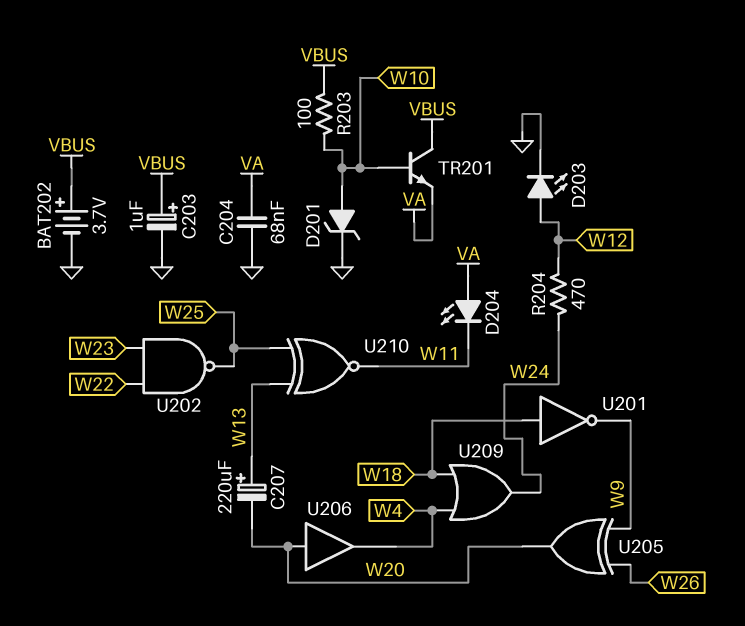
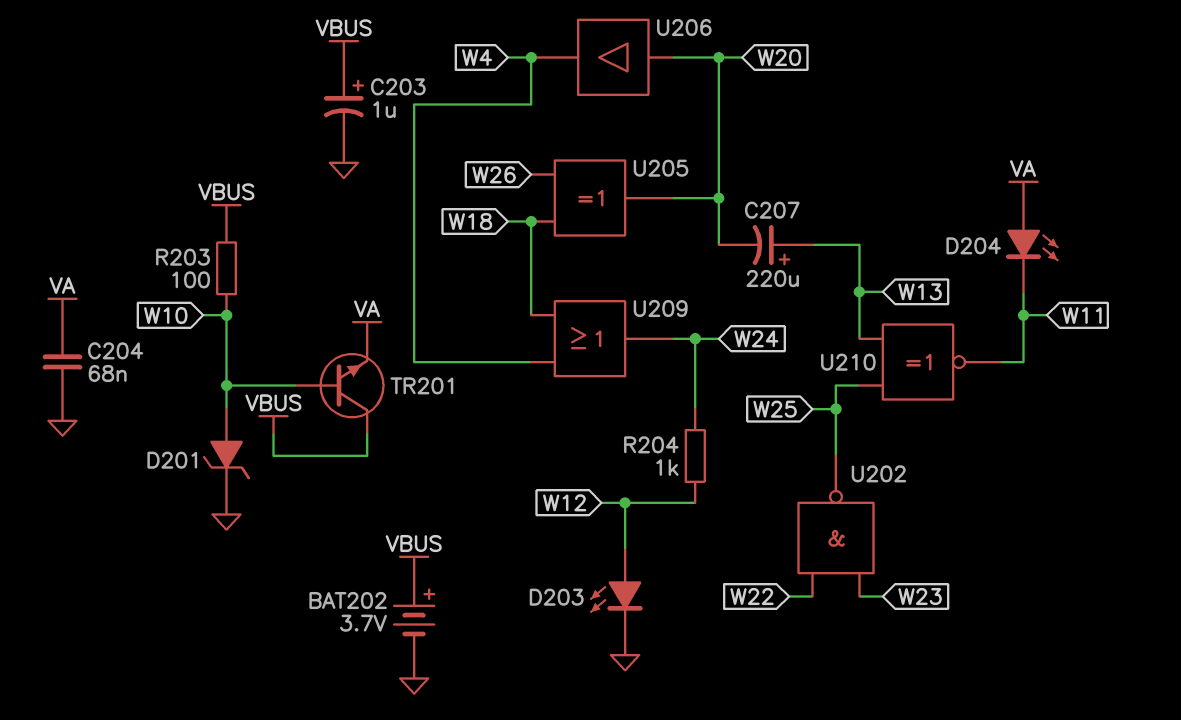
R204: 470 (W12, W24) -> 1k (W12, W24)
U201: NOT (in W18, out W9) -> none
U205: XOR (in W9, in W26, out W20) -> XOR (in W18, in W26, out W20)

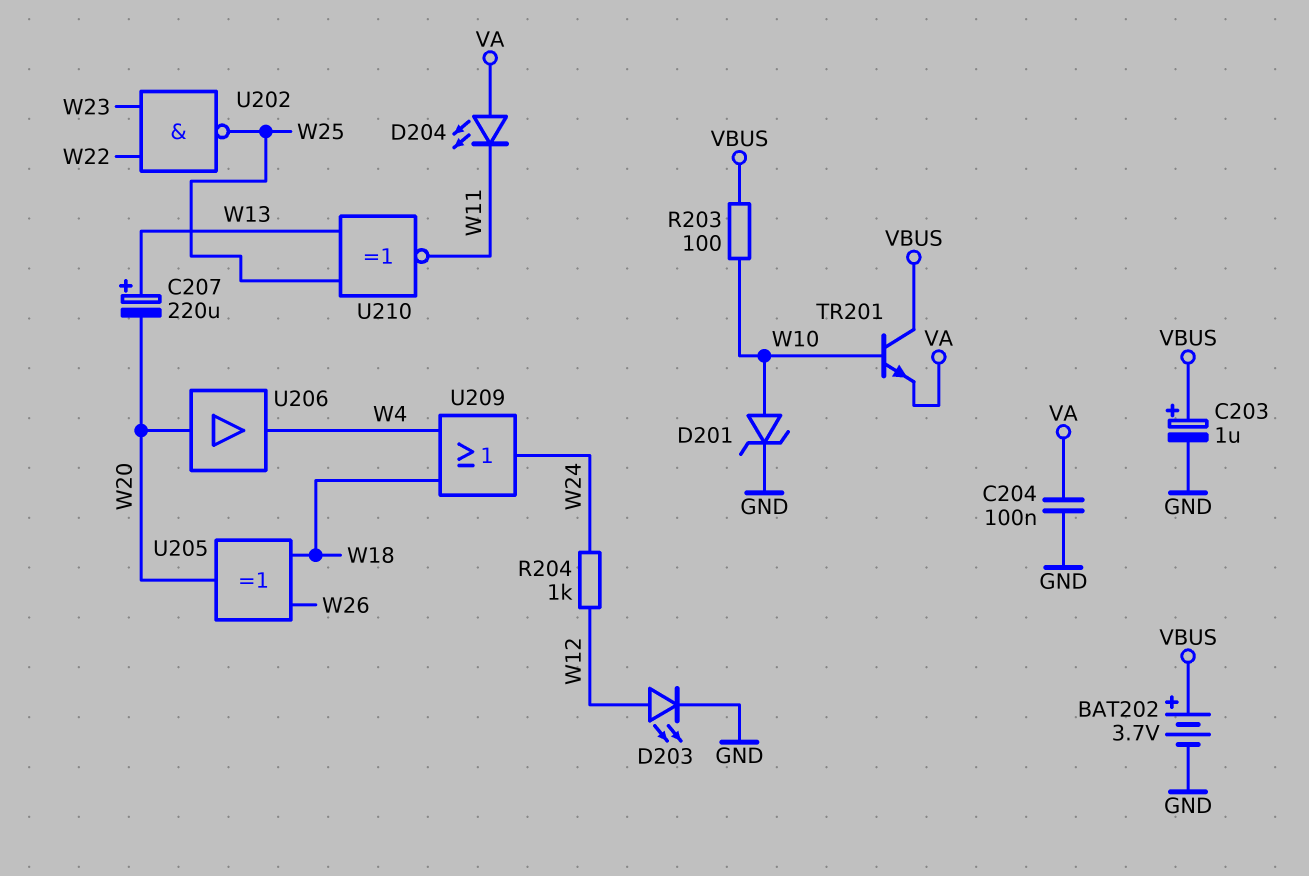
C204: 68nF (GND, VA) -> 100nF (GND, VA)

